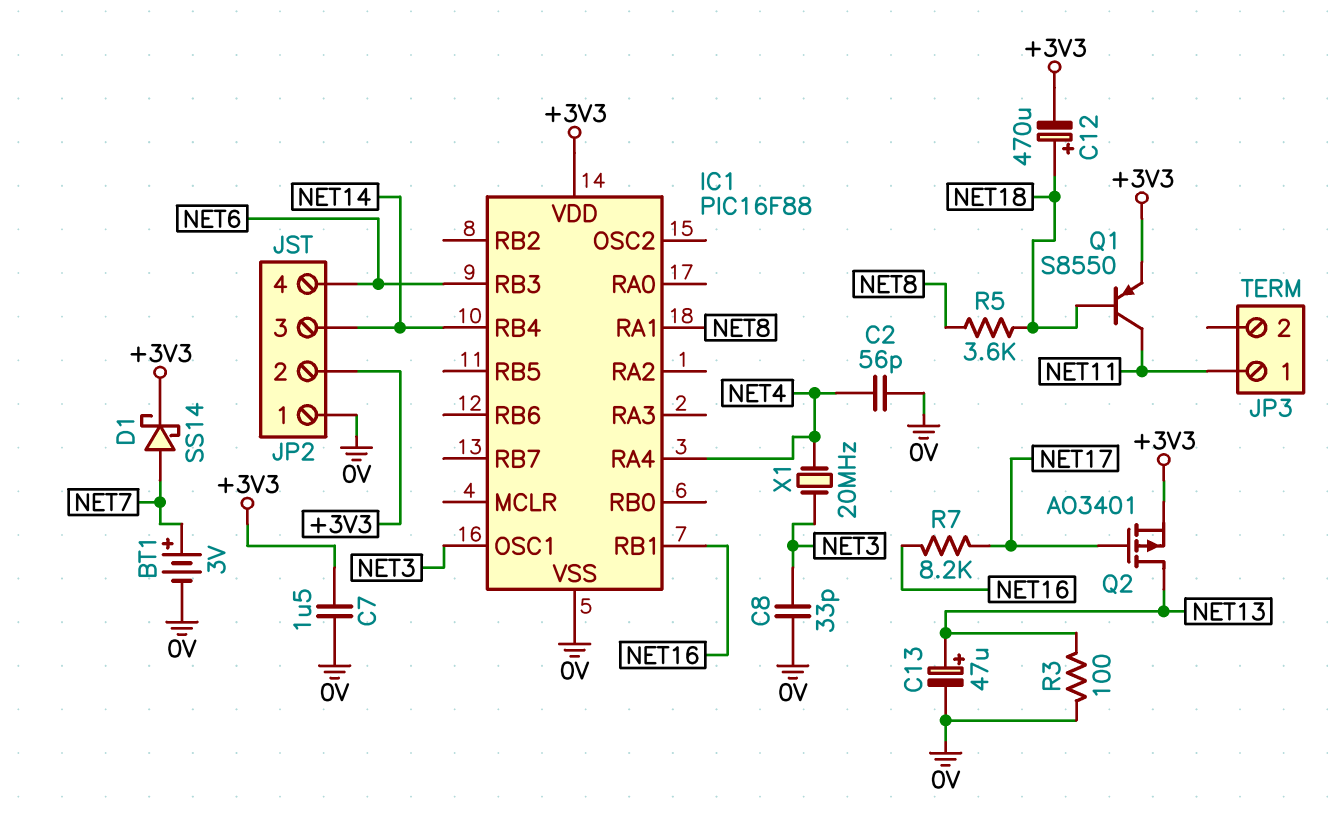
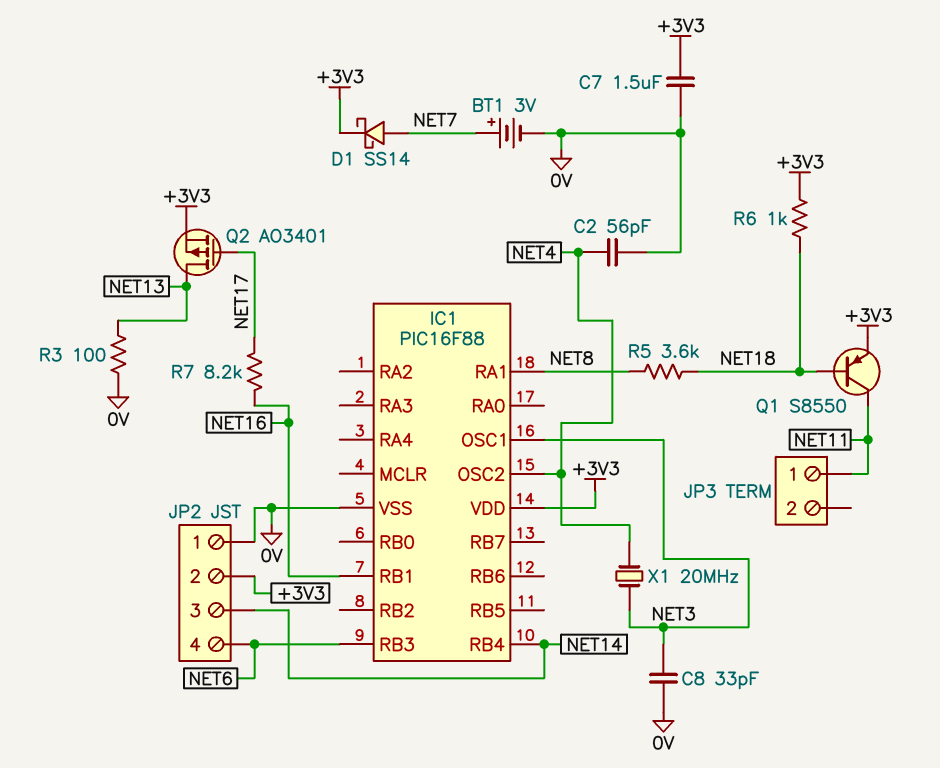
C12: 470uF (plus NET18, minus +3V3) -> none
C13: 47uF (plus NET13, minus 0V) -> none
IC1 pin OSC2: none -> NET4
IC1 pin RA4: NET4 -> none
R6: none -> 1k (+3V3, NET18)

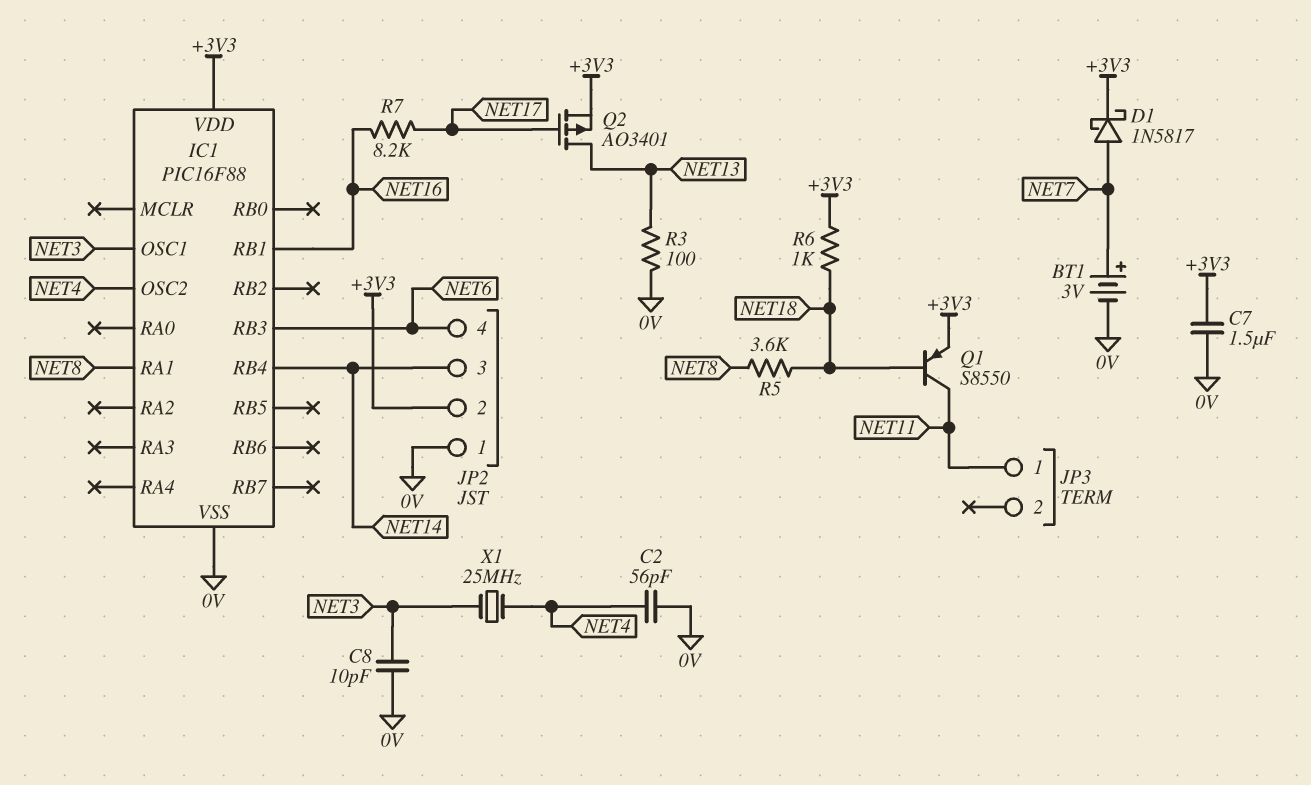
C8: 33pF (0V, NET3) -> 10pF (0V, NET3)
D1: schottky SS14 (A NET7, K +3V3) -> schottky 1N5817 (A NET7, K +3V3)
X1: 20MHz (NET3, NET4) -> 25MHz (NET3, NET4)

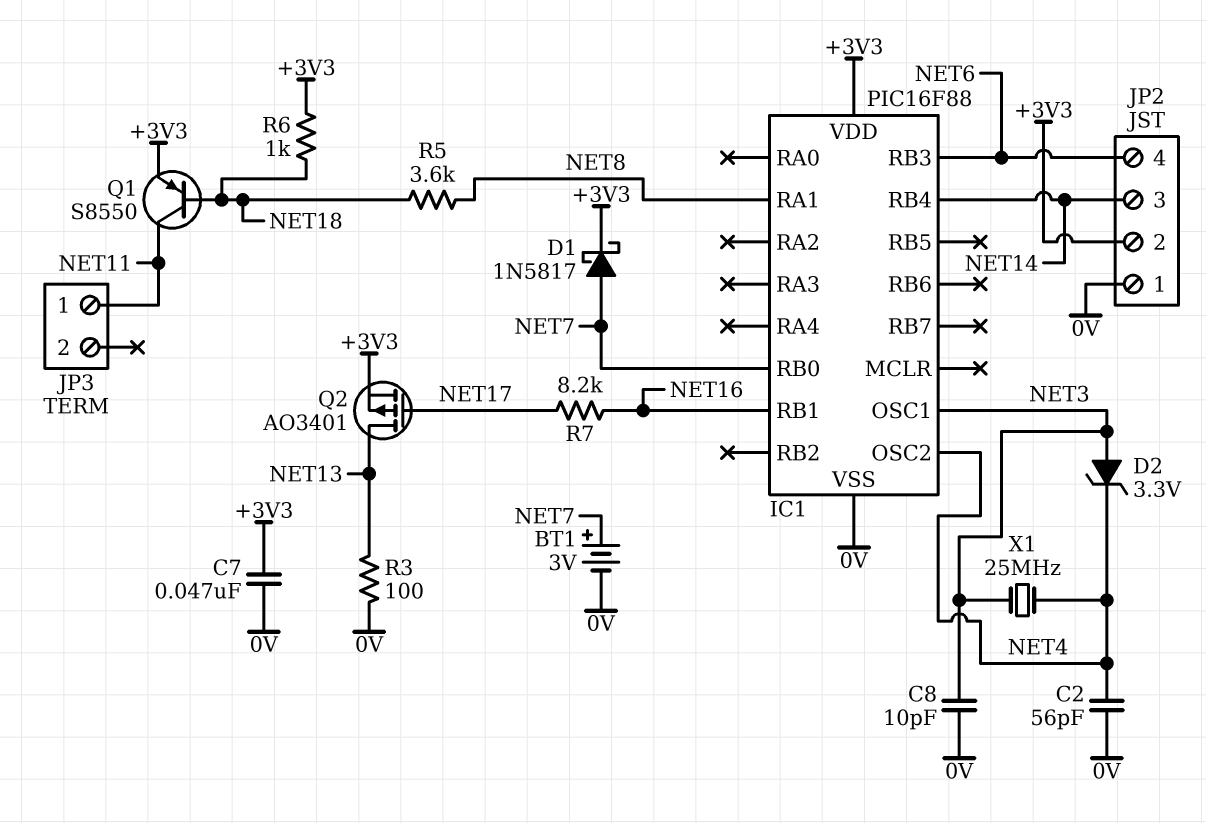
C7: 1.5uF (+3V3, 0V) -> 47nF (+3V3, 0V)
D2: none -> zener 3.3V (A NET3, K NET4)
IC1 pin RB0: none -> NET7

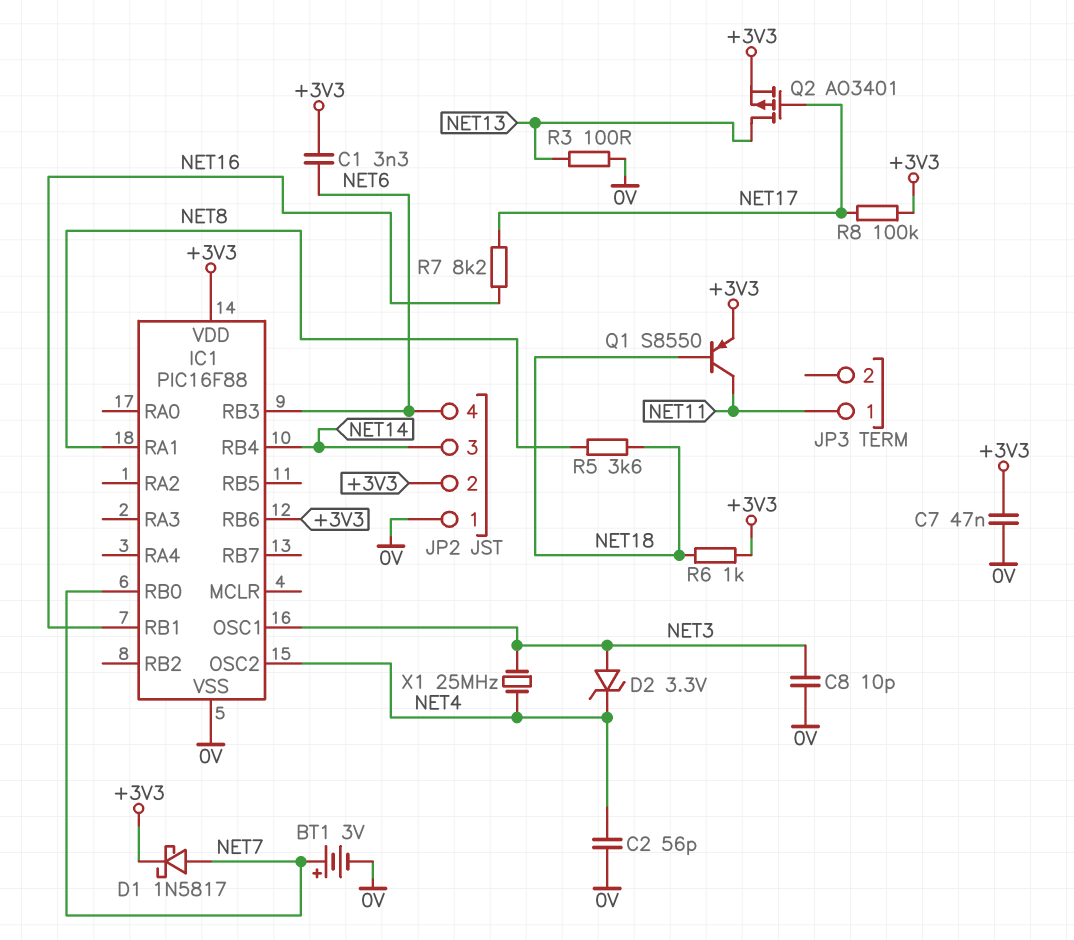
C1: none -> 3.3nF (+3V3, NET6)
IC1 pin RB6: none -> +3V3
R8: none -> 100k (+3V3, NET17)

